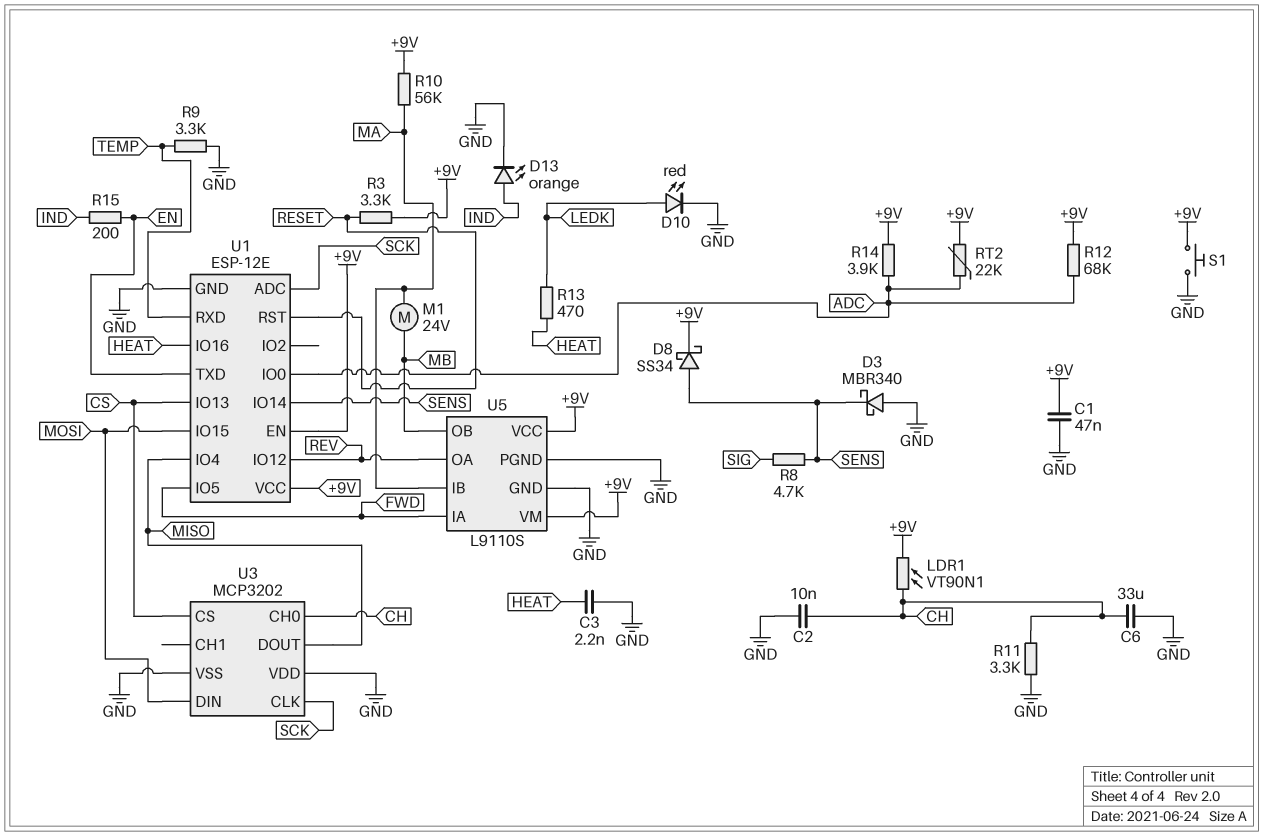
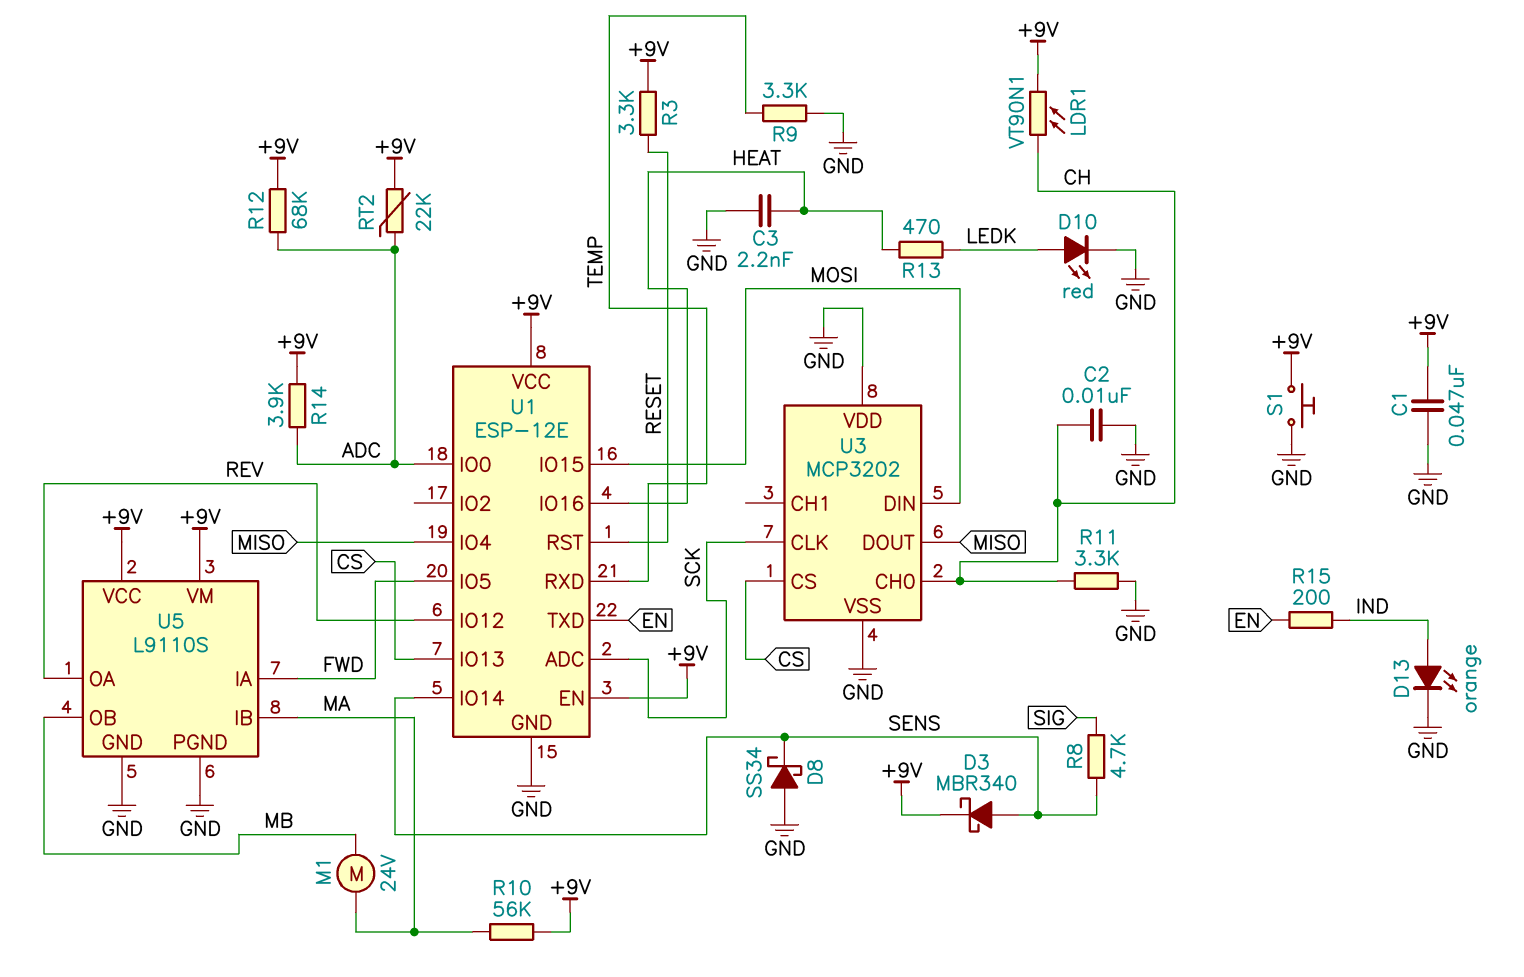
C6: 33uF (CH, GND) -> none
D3: schottky MBR340 (A GND, K SENS) -> schottky MBR340 (A SENS, K +9V)
D8: schottky SS34 (A SENS, K +9V) -> schottky SS34 (A GND, K SENS)

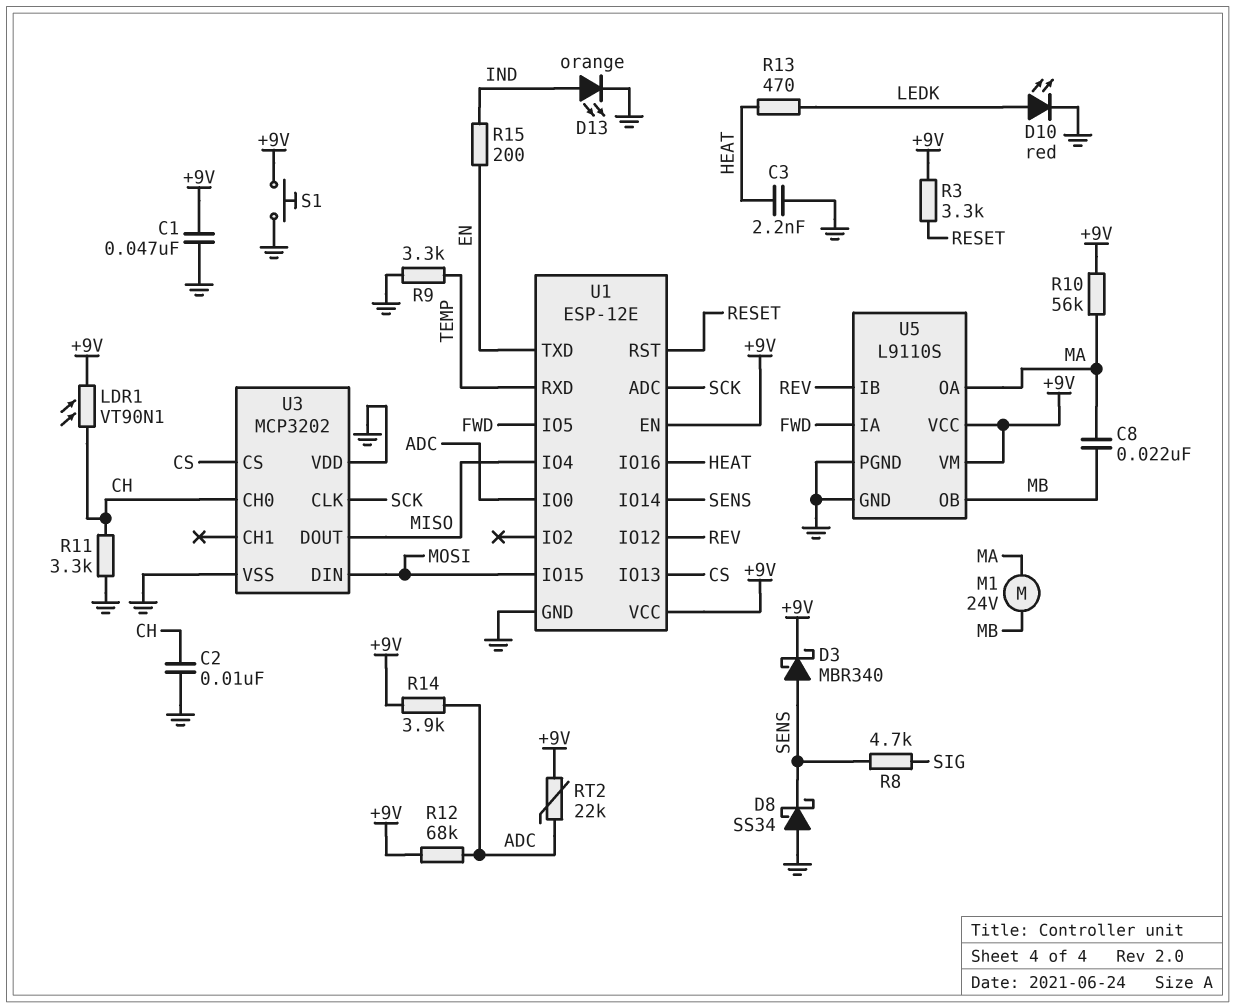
C8: none -> 22nF (MA, MB)
U5 pin IB: MA -> REV
U5 pin OA: REV -> MA

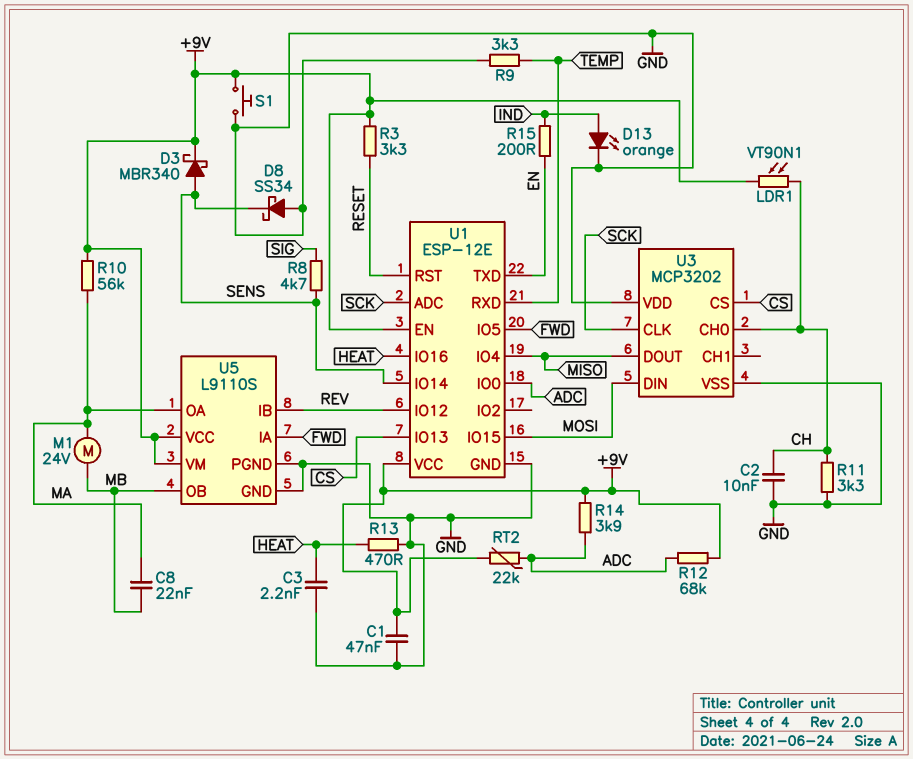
D10: LED red (A LEDK, K GND) -> none
R13: 470 (HEAT, LEDK) -> 470 (GND, HEAT)

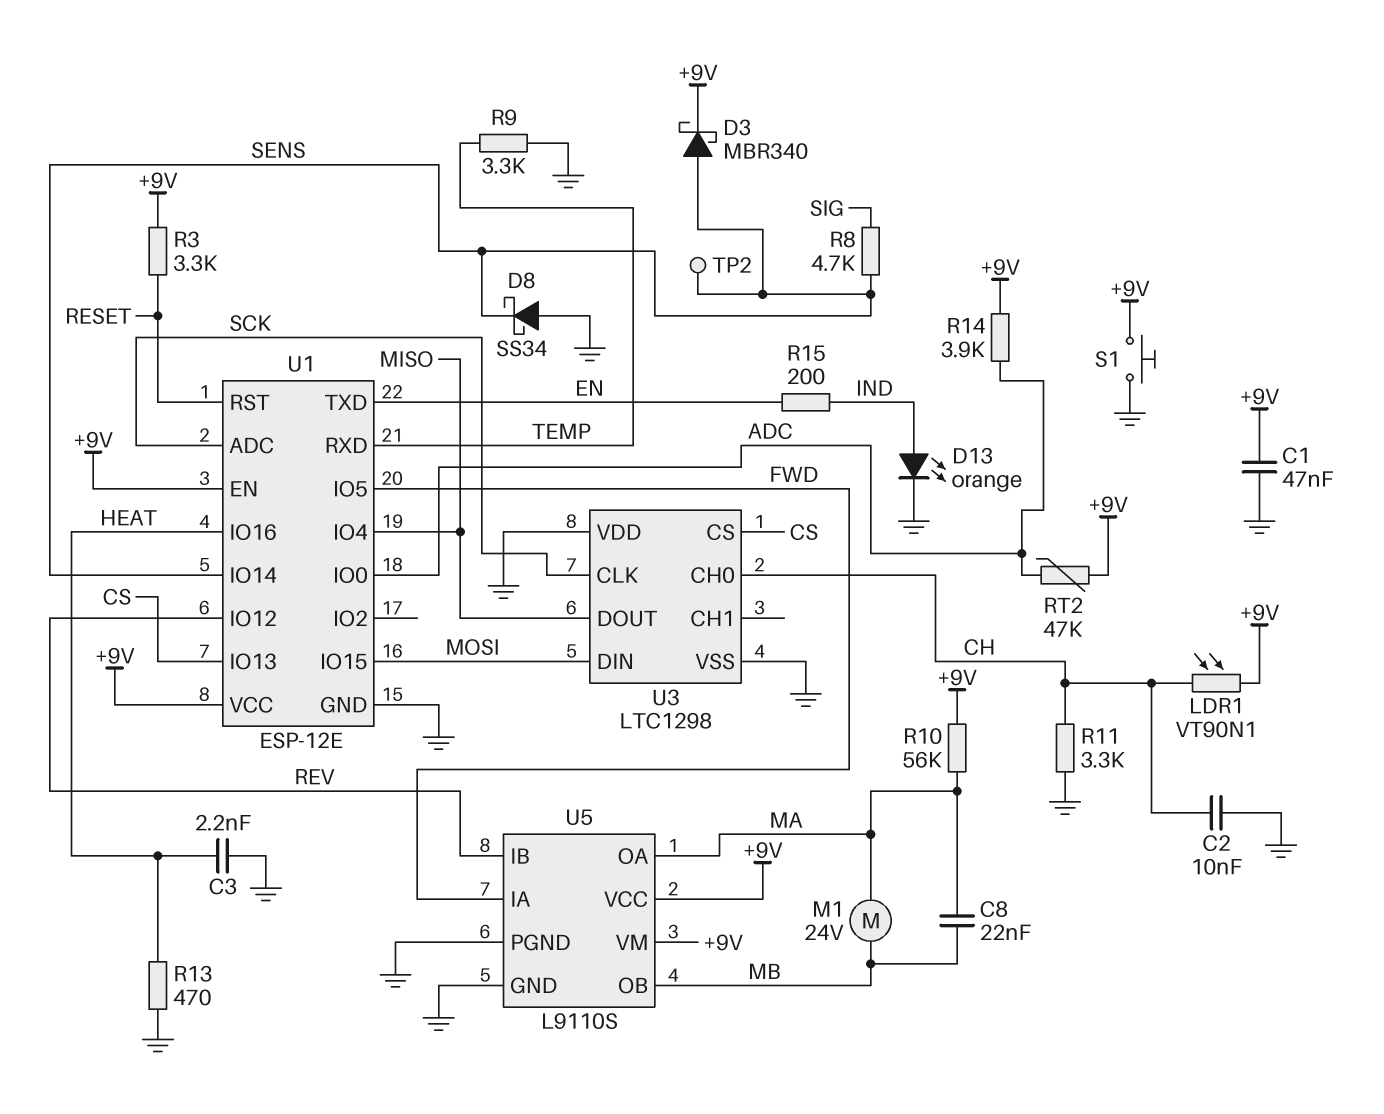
R12: 68k (+9V, ADC) -> none
RT2: 22k (+9V, ADC) -> 47k (+9V, ADC)
TP2: none -> test point (SENS)
U3: MCP3202 -> LTC1298

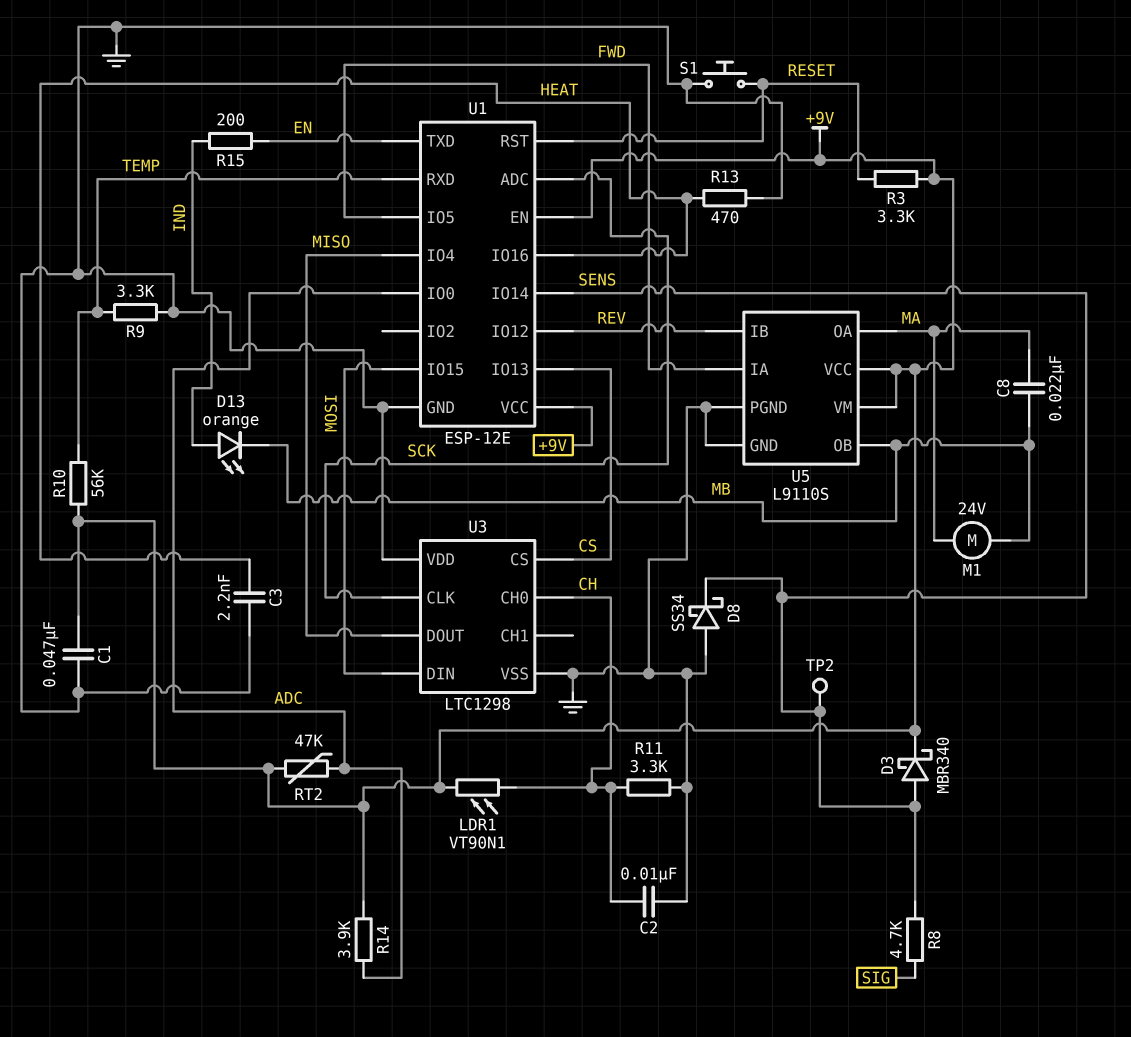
D13: LED orange (A IND, K GND) -> LED orange (A IND, K MB)
R10: 56k (+9V, MA) -> 56k (+9V, TEMP)
S1: button (+9V, GND) -> button (GND, RESET)

